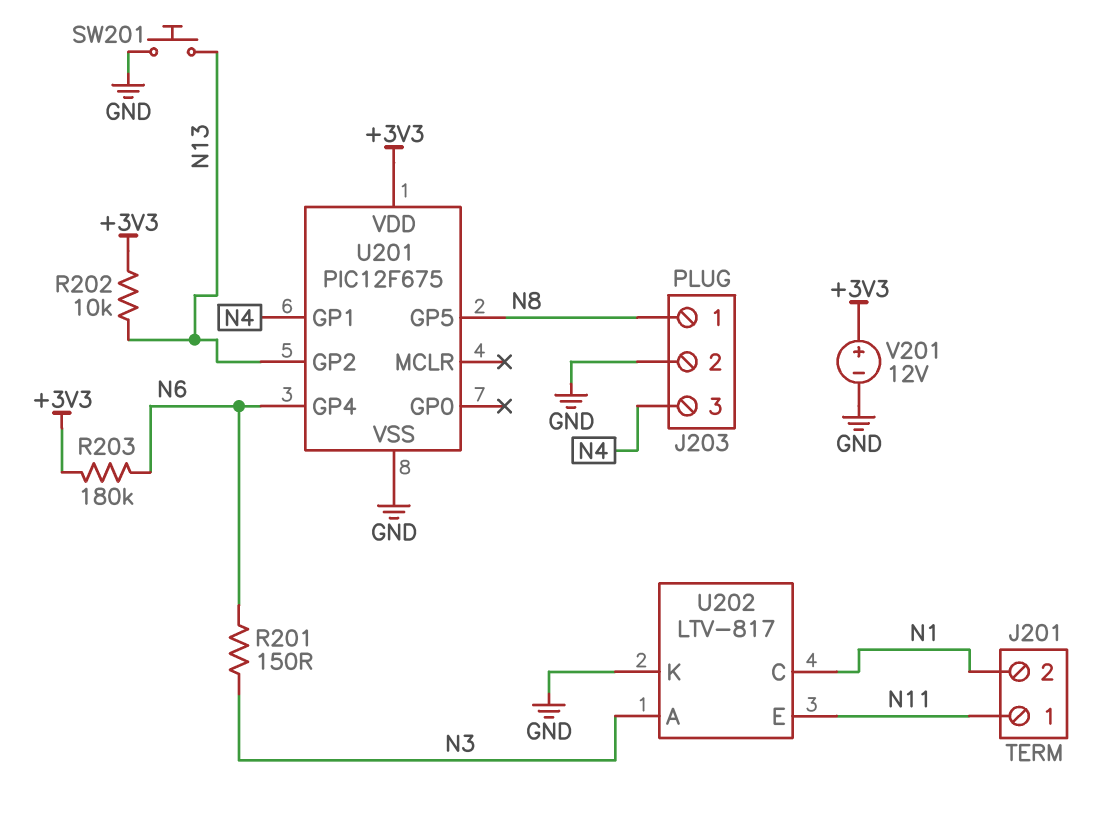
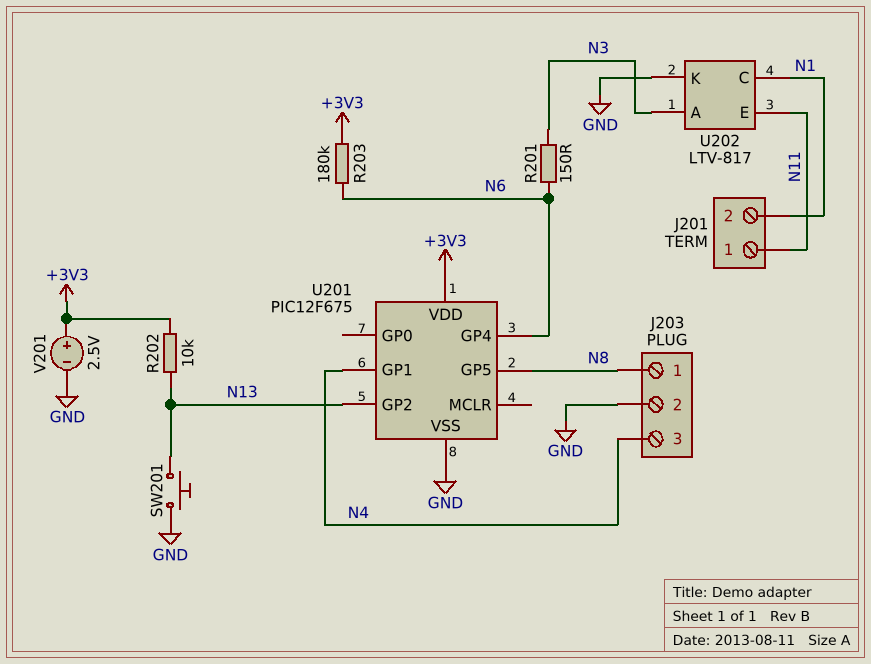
V201: 12V (plus +3V3, minus GND) -> 2.5V (plus +3V3, minus GND)

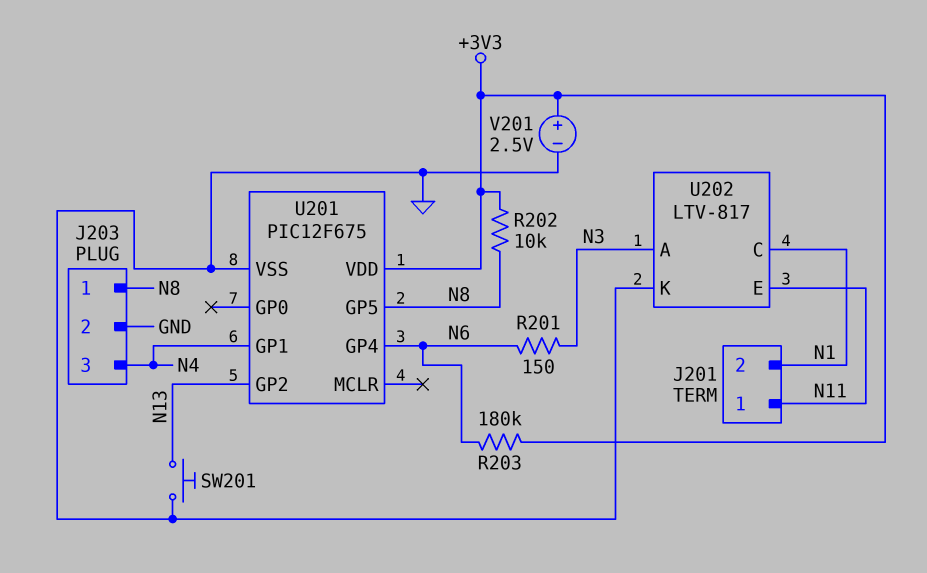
R202: 10k (+3V3, N13) -> 10k (+3V3, N8)

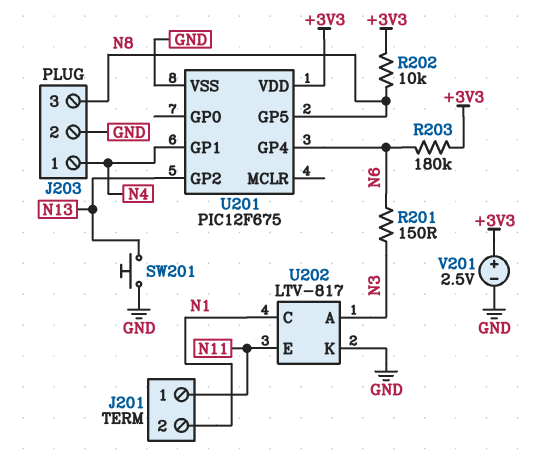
J203 pin 1: N8 -> N4
J203 pin 3: N4 -> N8

